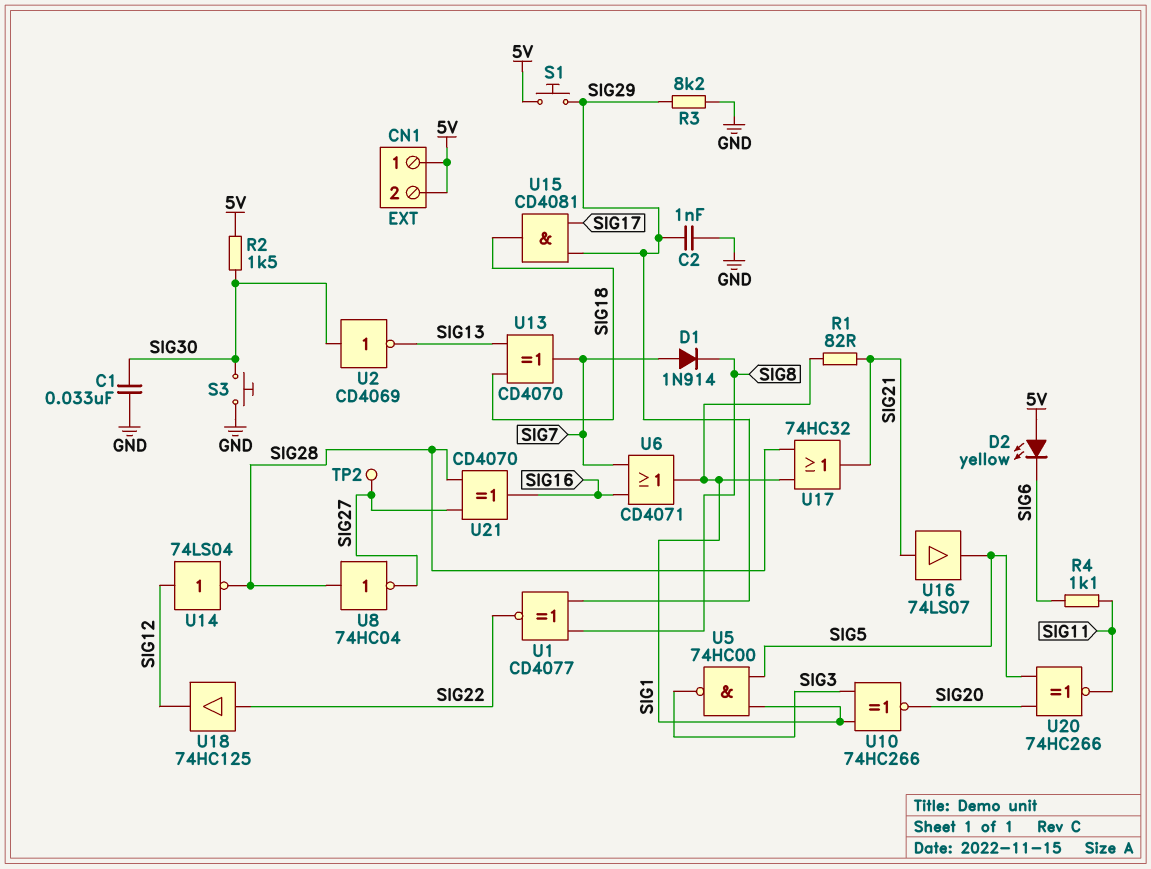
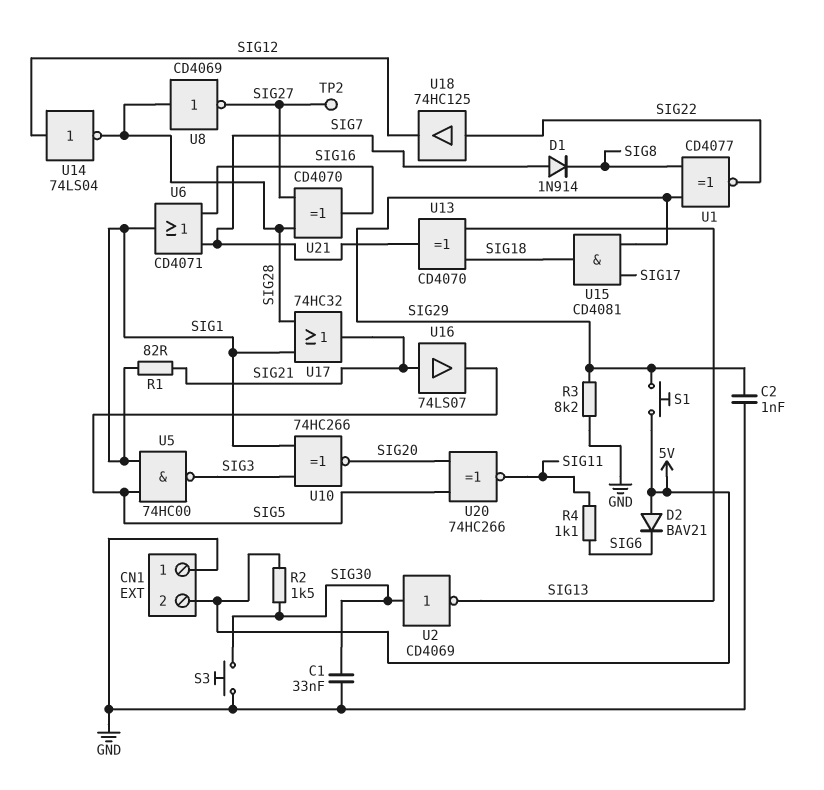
CN1 pin 1: 5V -> GND
D2: LED yellow (A 5V, K SIG6) -> diode BAV21 (A 5V, K SIG6)
U8: NOT 74HC04 (in SIG28, out SIG27) -> NOT CD4069 (in SIG28, out SIG27)

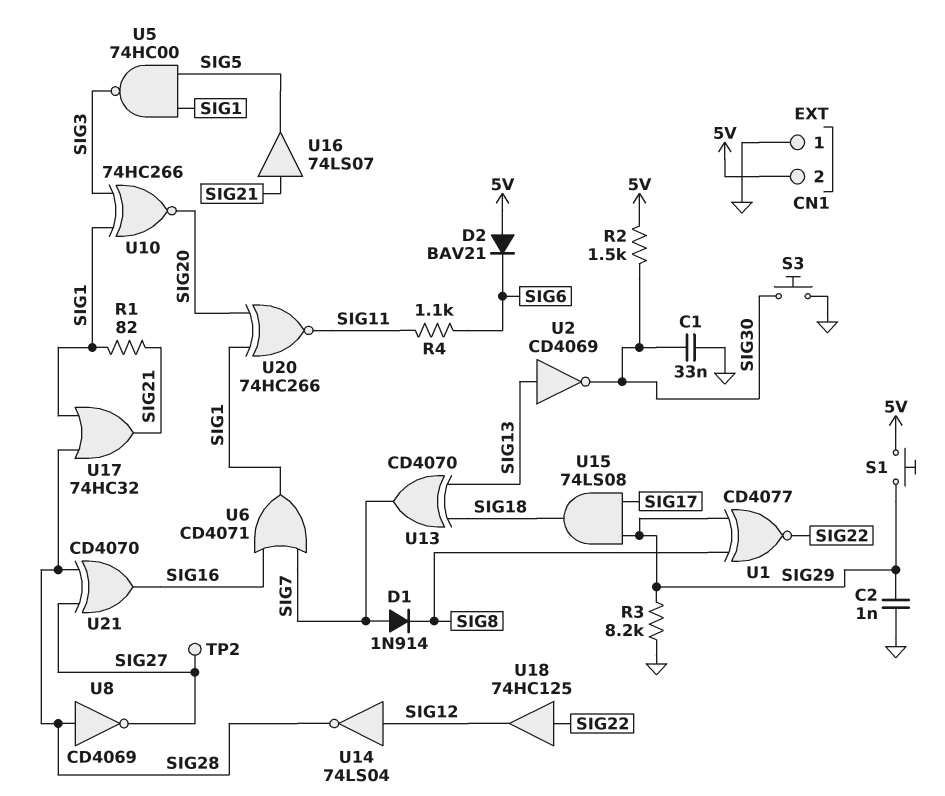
U2: NOT CD4069 (in SIG30, out SIG13) -> NOT CD4069 (in SIG13, out SIG30)
U15: AND CD4081 (in SIG17, in SIG29, out SIG18) -> AND 74LS08 (in SIG17, in SIG29, out SIG18)
U20: XNOR 74HC266 (in SIG5, in SIG20, out SIG11) -> XNOR 74HC266 (in SIG1, in SIG20, out SIG11)

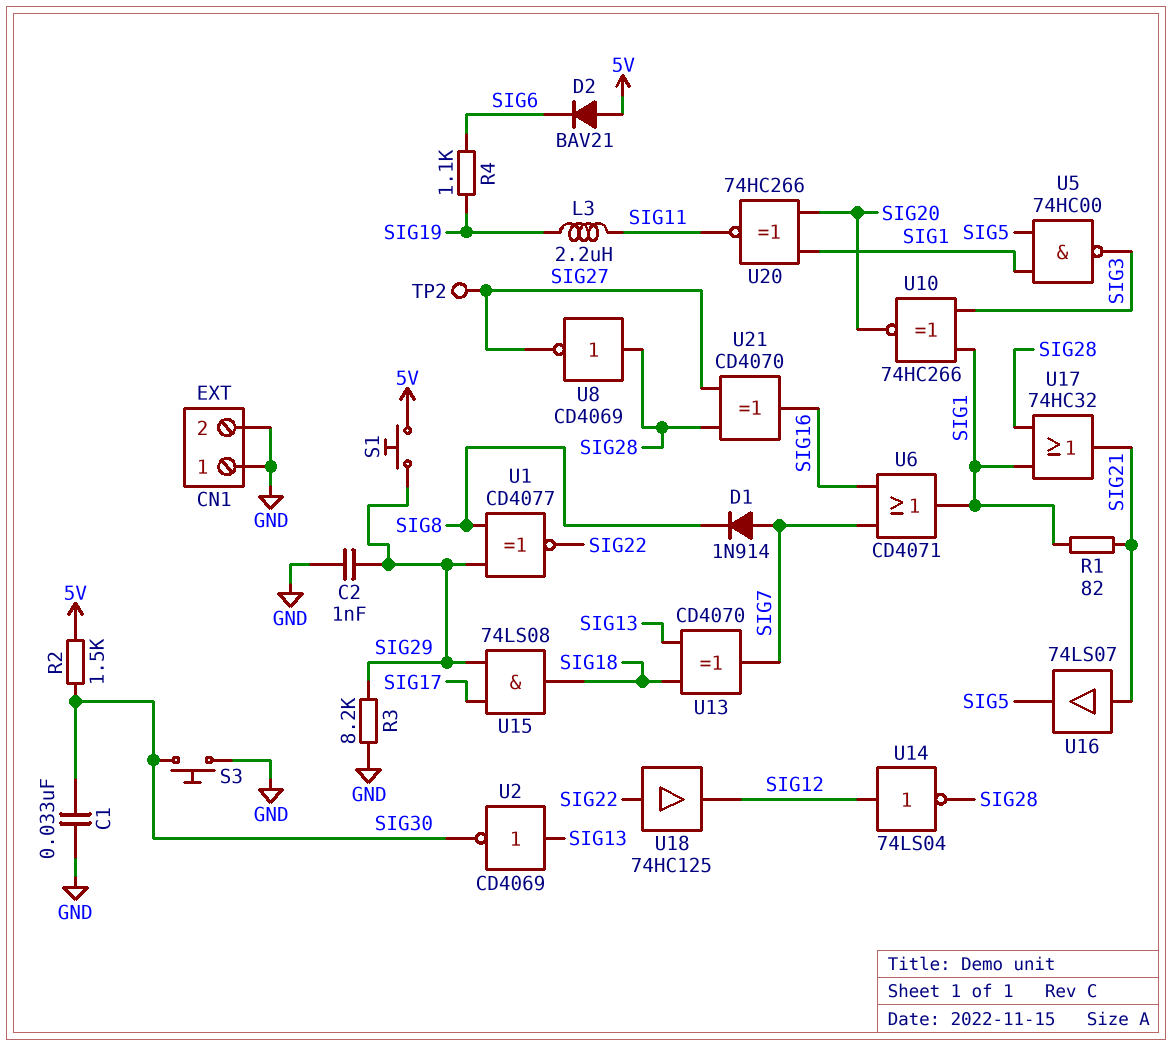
CN1 pin 2: 5V -> GND
L3: none -> 2.2uH (SIG11, SIG19)
R4: 1.1k (SIG6, SIG11) -> 1.1k (SIG6, SIG19)

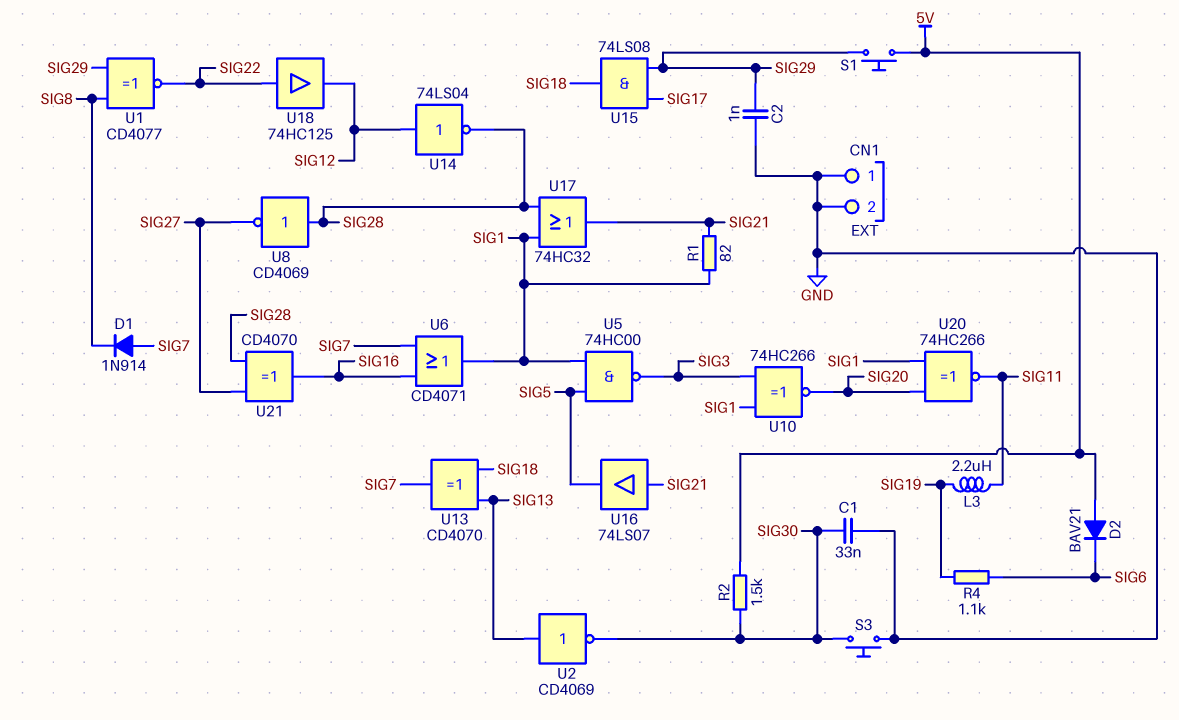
R3: 8.2k (GND, SIG29) -> none
TP2: test point (SIG27) -> none

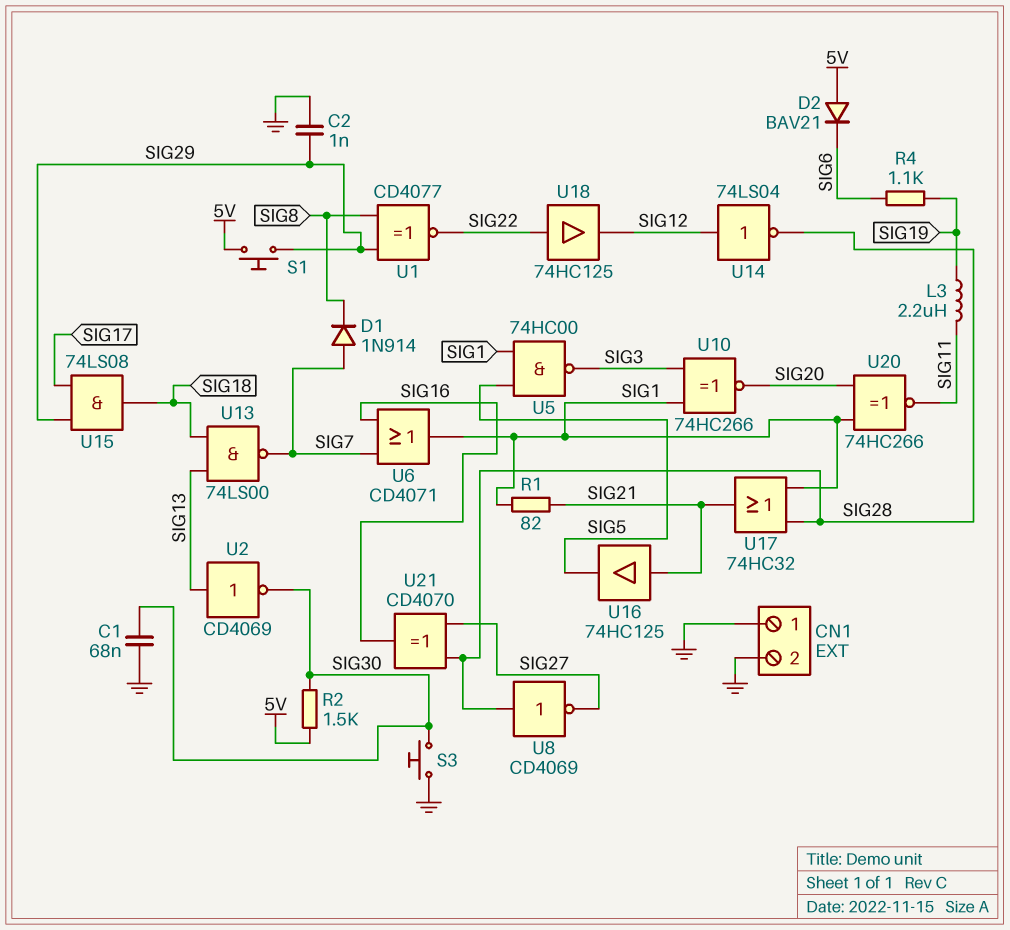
C1: 33nF (GND, SIG30) -> 68nF (GND, SIG30)
U13: XOR CD4070 (in SIG13, in SIG18, out SIG7) -> NAND 74LS00 (in SIG13, in SIG18, out SIG7)
U16: buffer 74LS07 (in SIG21, out SIG5) -> buffer 74HC125 (in SIG21, out SIG5)

